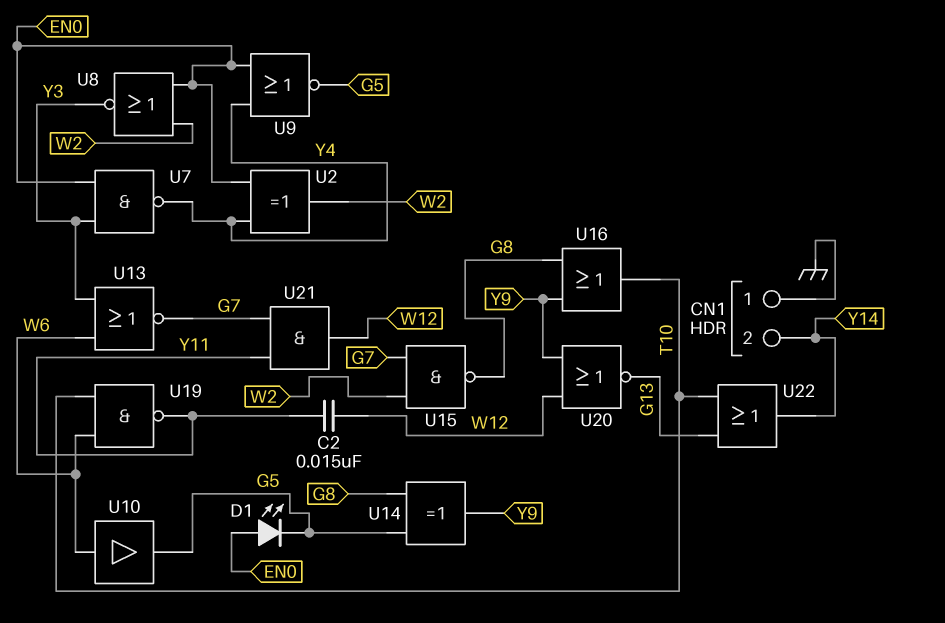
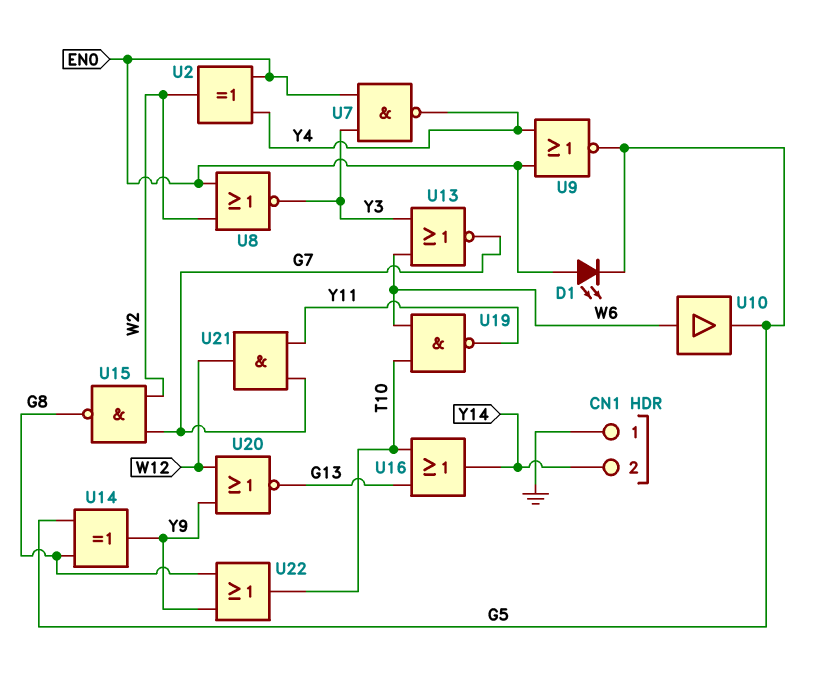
C2: 15nF (W12, Y11) -> none
U16: OR (in G8, in Y9, out T10) -> OR (in G13, in T10, out Y14)
U22: OR (in G13, in T10, out Y14) -> OR (in G8, in Y9, out T10)

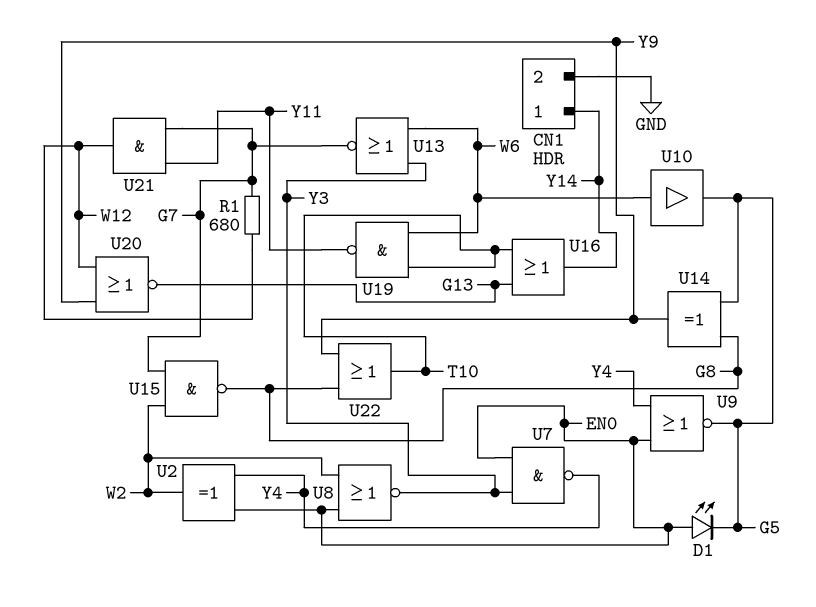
CN1 pin 1: GND -> Y14
CN1 pin 2: Y14 -> GND
R1: none -> 680 (G7, W12)

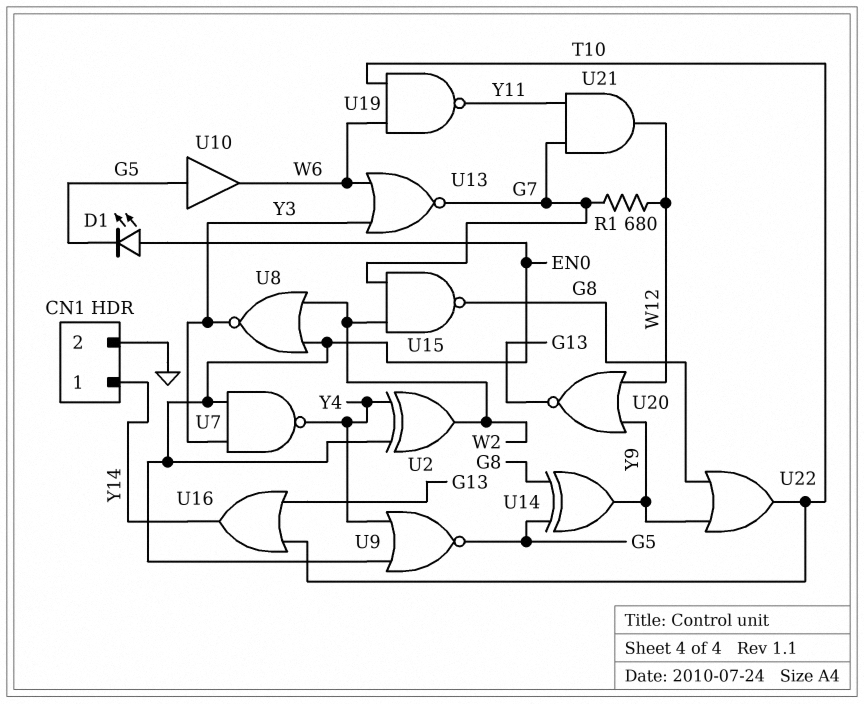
U10: buffer (in W6, out G5) -> buffer (in G5, out W6)

